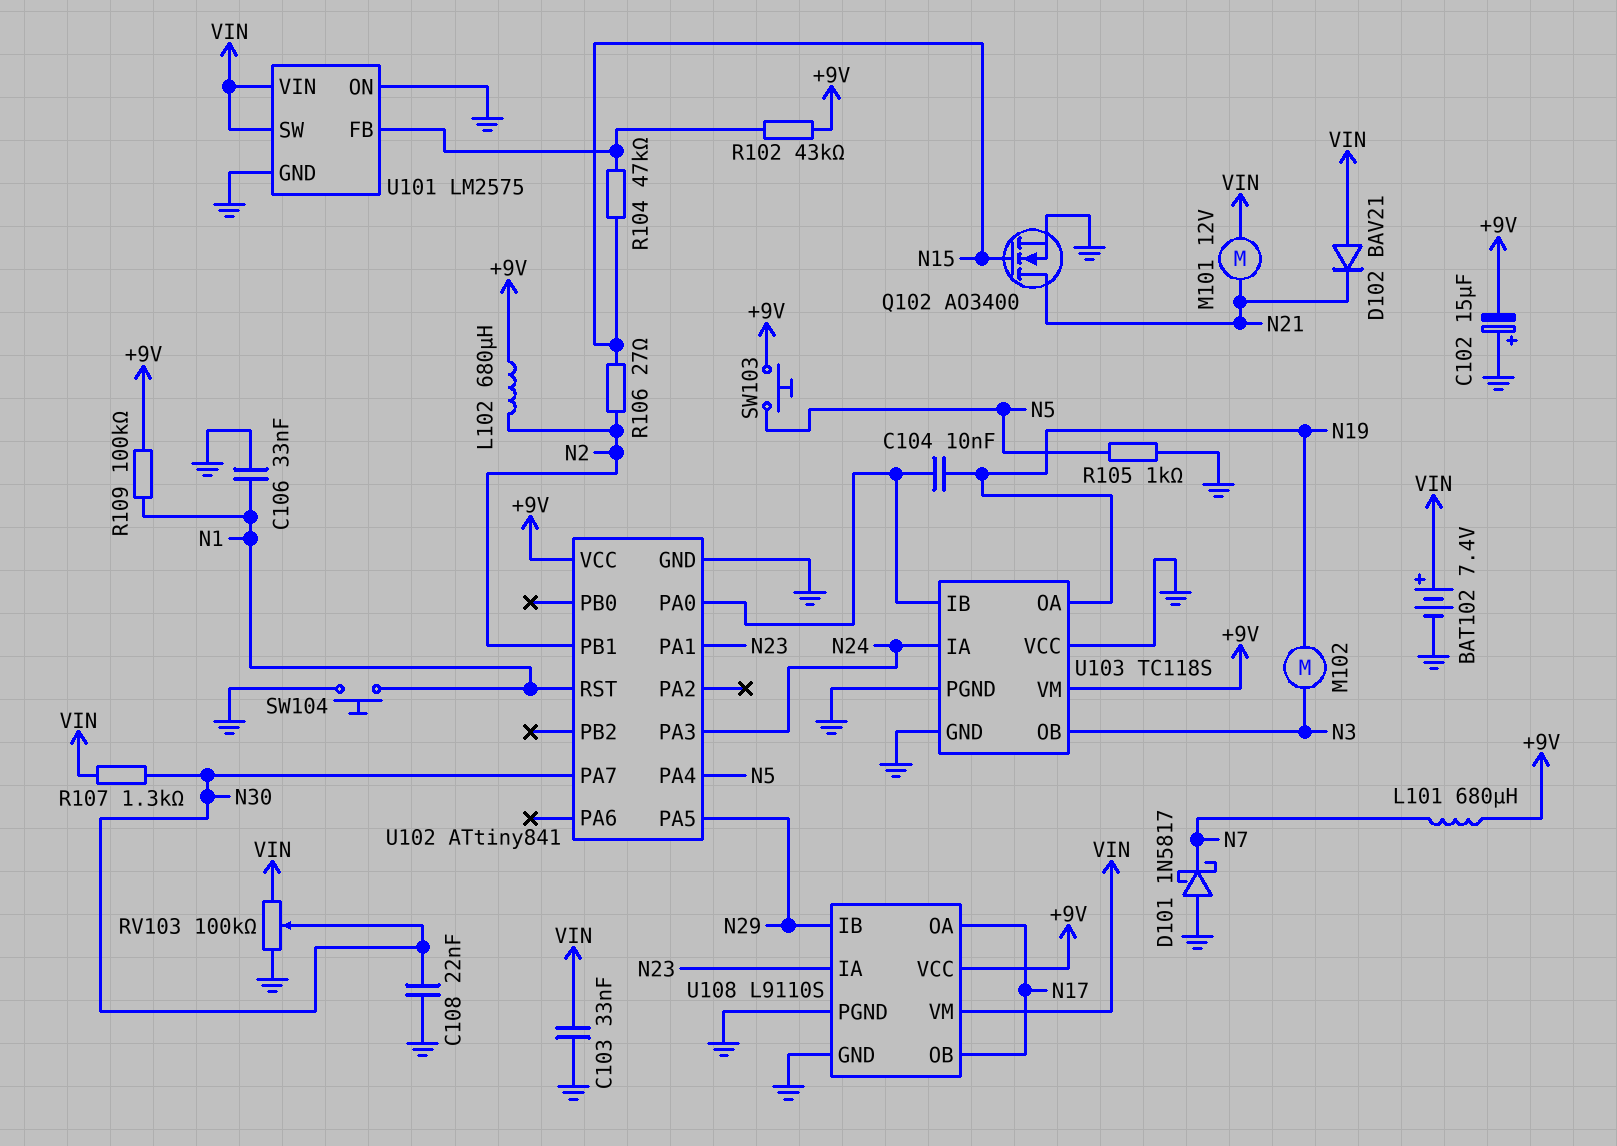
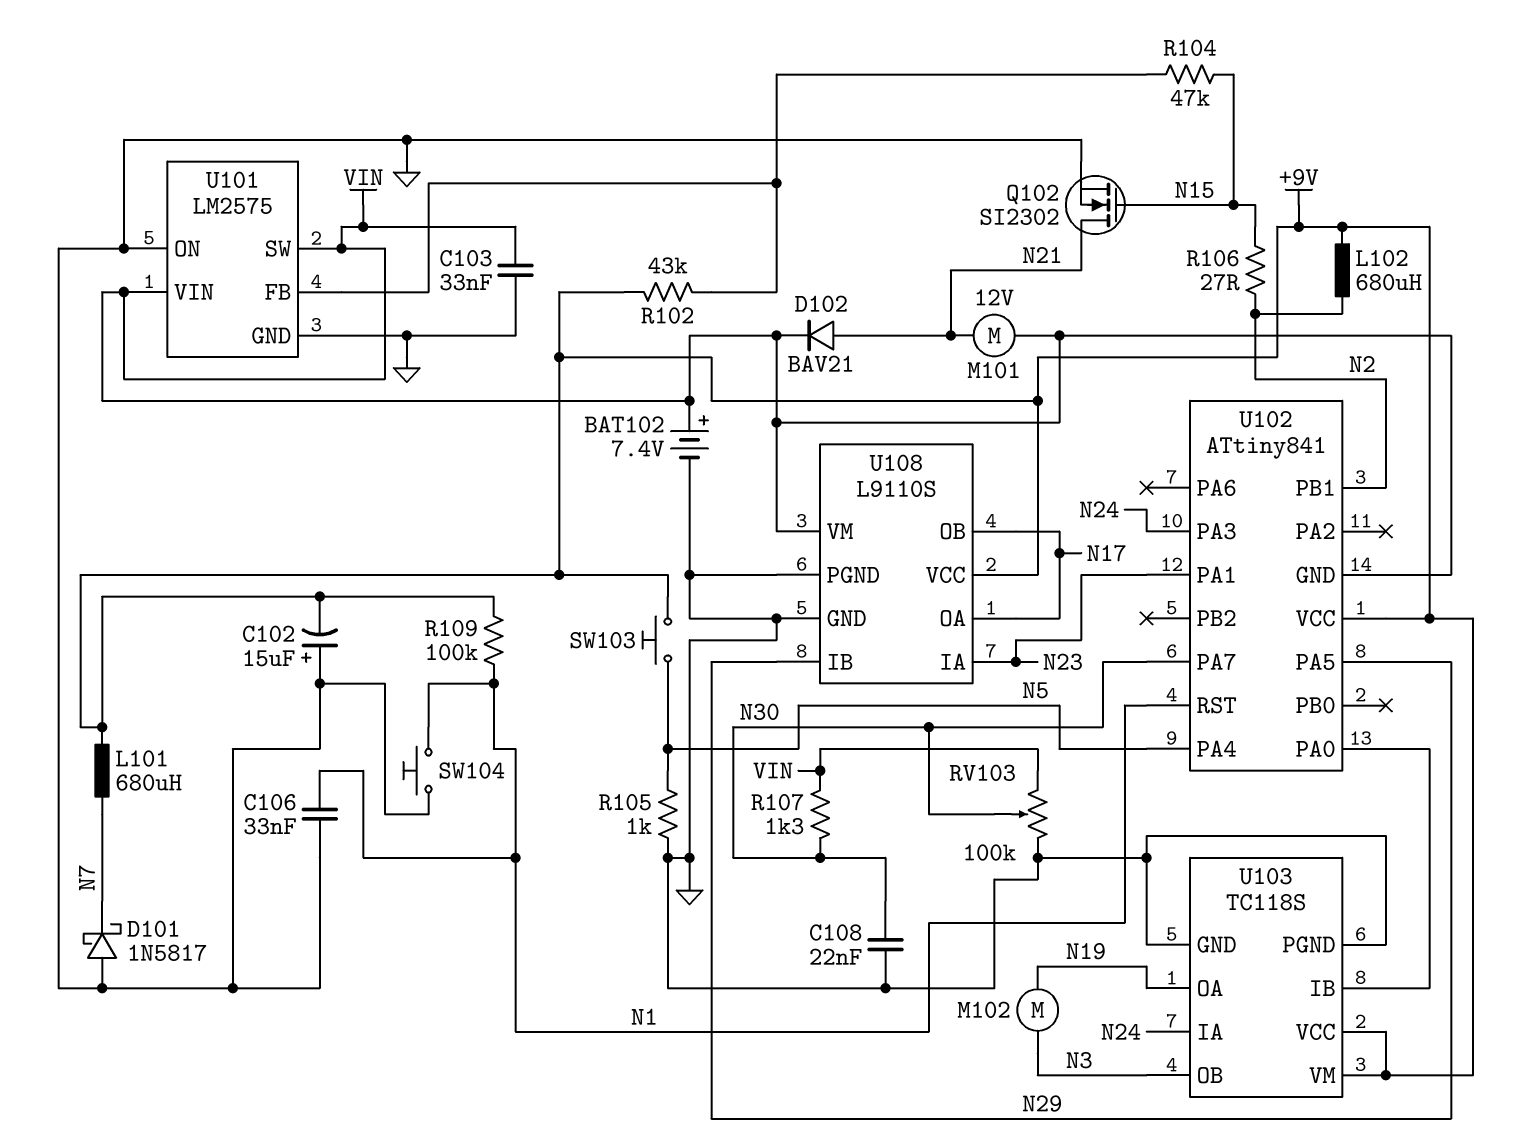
C104: 10nF (N19, U102/PA0) -> none
D102: diode BAV21 (A VIN, K N21) -> diode BAV21 (A N21, K VIN)
Q102: NMOS AO3400 (G N15, D N21, S GND) -> NMOS SI2302 (G N15, D N21, S GND)
U102 pin GND: GND -> VIN
U103 pin VCC: GND -> +9V

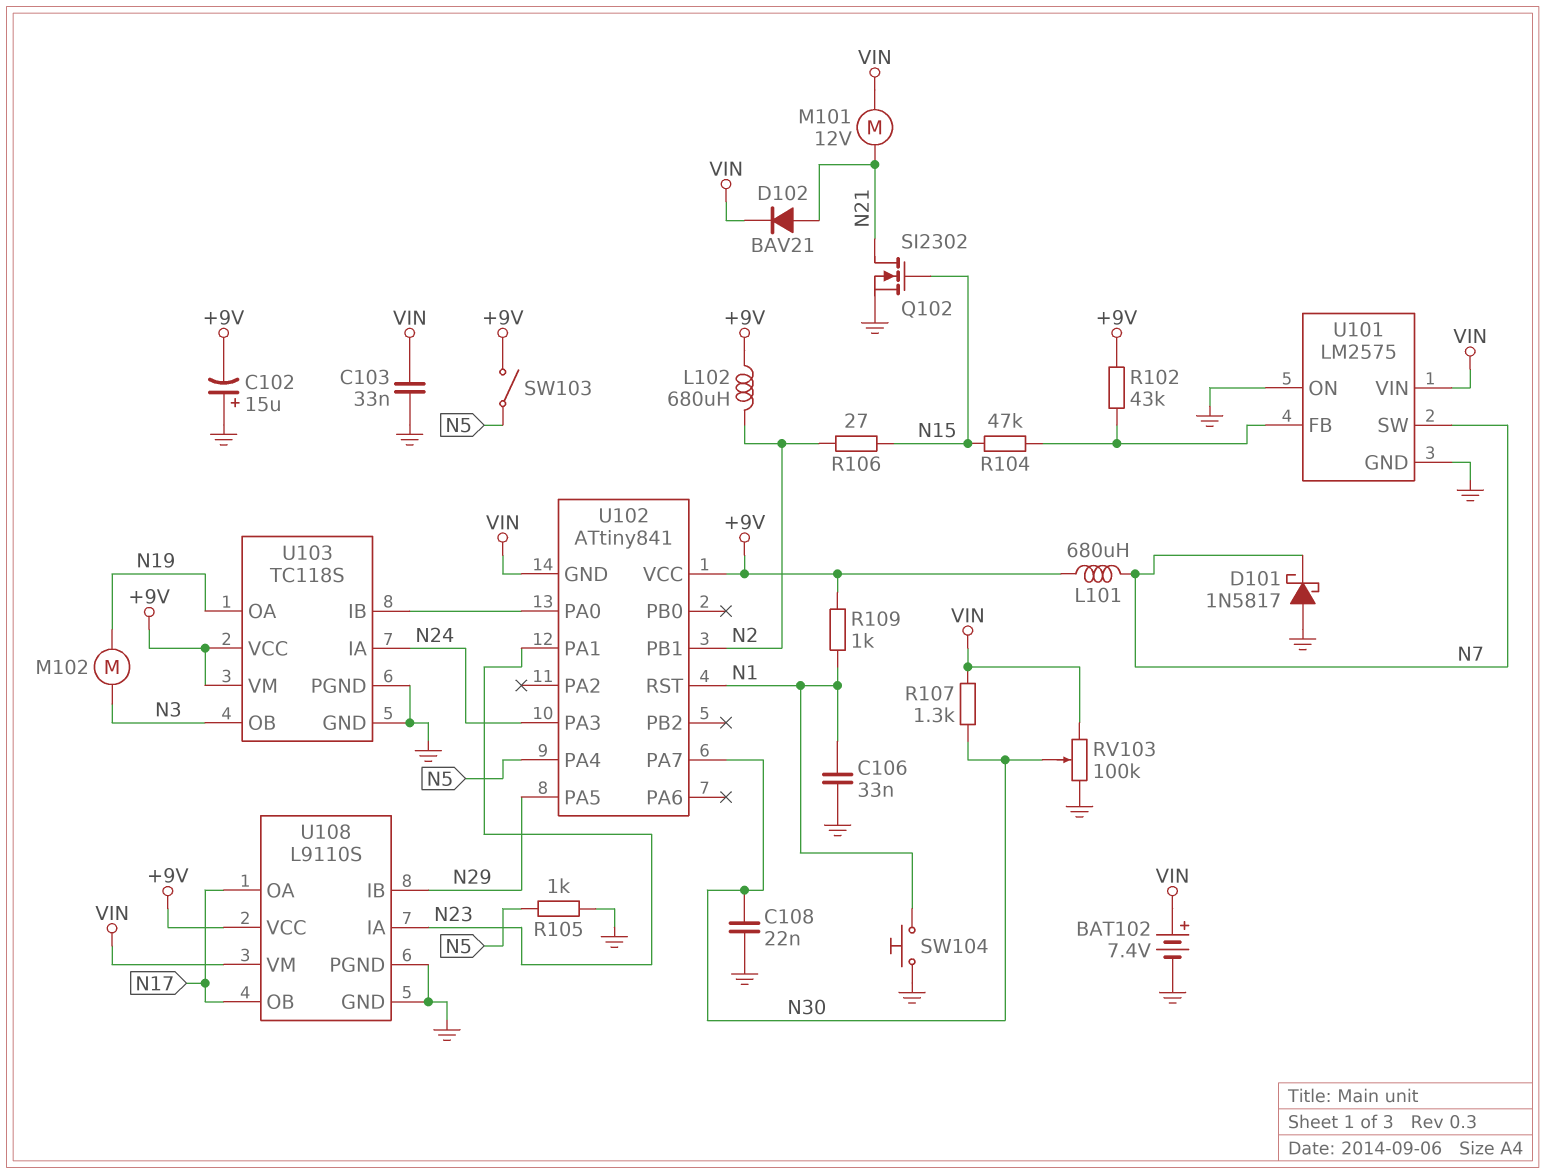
R109: 100k (+9V, N1) -> 1k (+9V, N1)
SW103: button (+9V, N5) -> switch (+9V, N5)
U101 pin SW: VIN -> N7

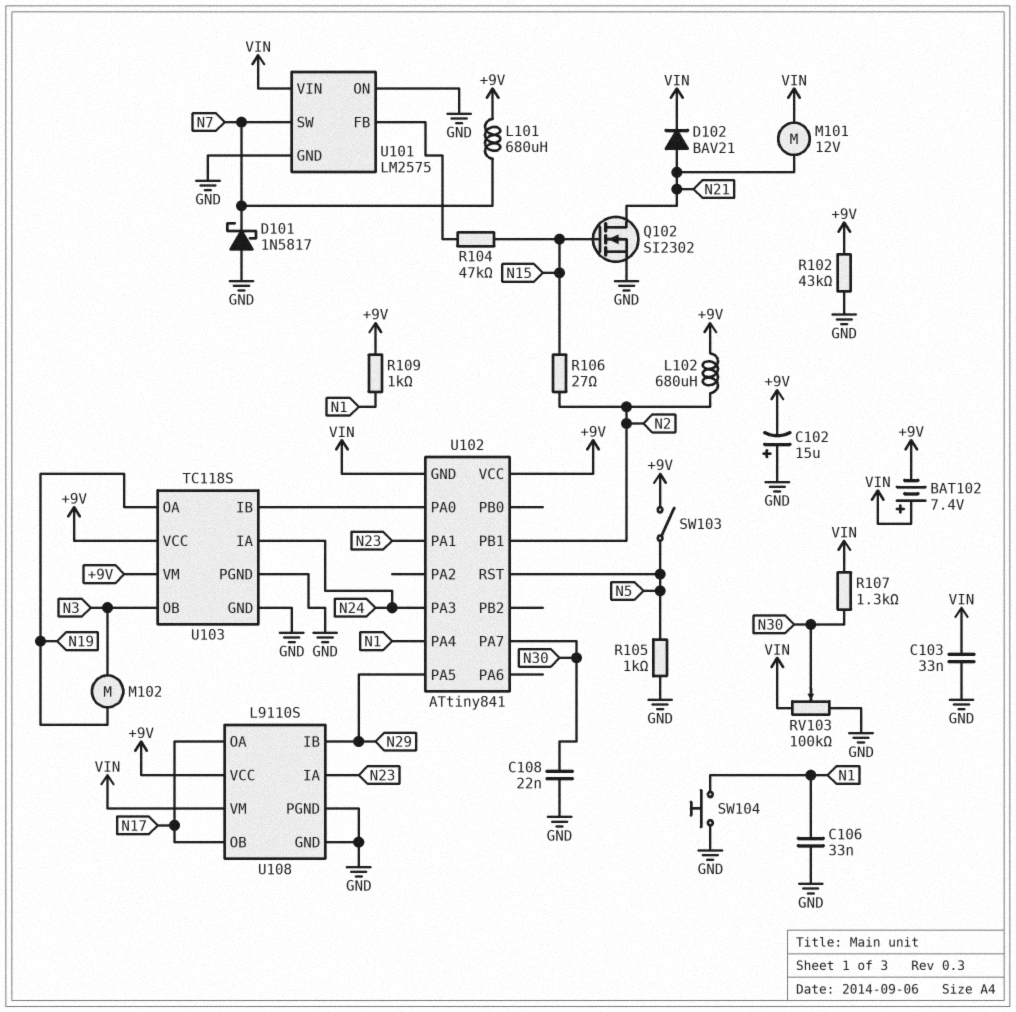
BAT102: 7.4V (plus VIN, minus GND) -> 7.4V (plus VIN, minus +9V)
R102: 43k (+9V, U101/FB) -> 43k (+9V, GND)
U102 pin PA4: N5 -> N1
U102 pin RST: N1 -> N5

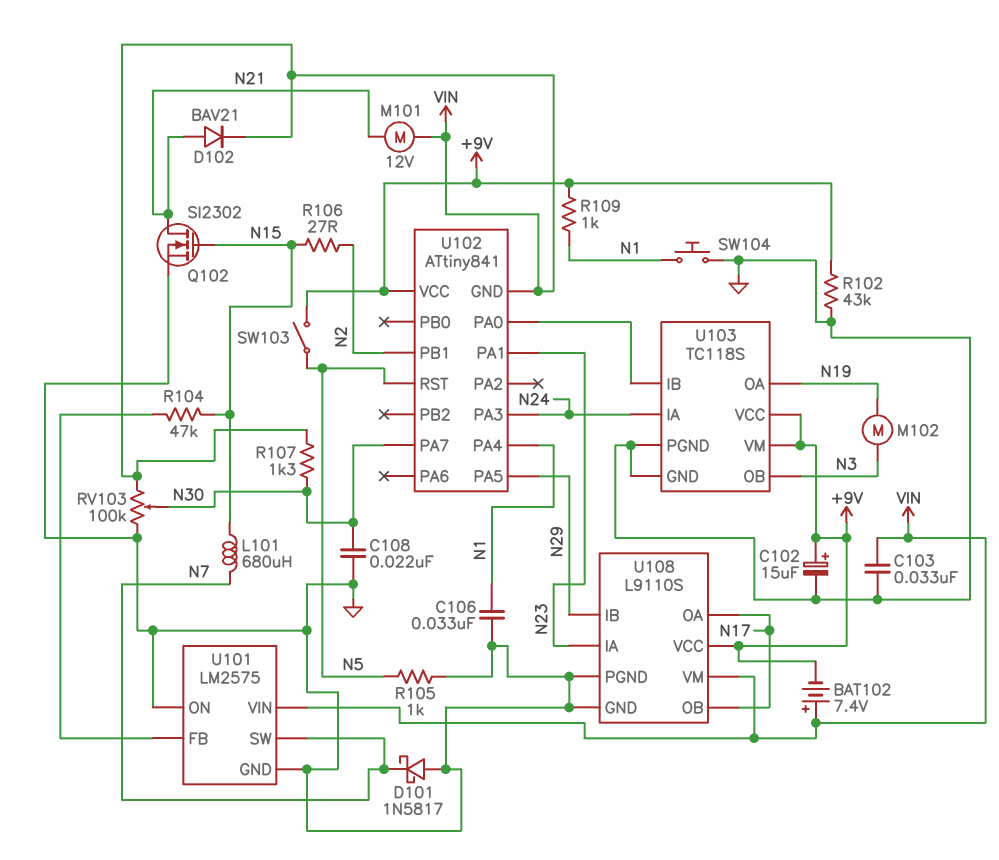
C102: 15uF (plus GND, minus +9V) -> 15uF (plus +9V, minus GND)
L101: 680uH (+9V, N7) -> 680uH (N7, N15)
L102: 680uH (+9V, N2) -> none

